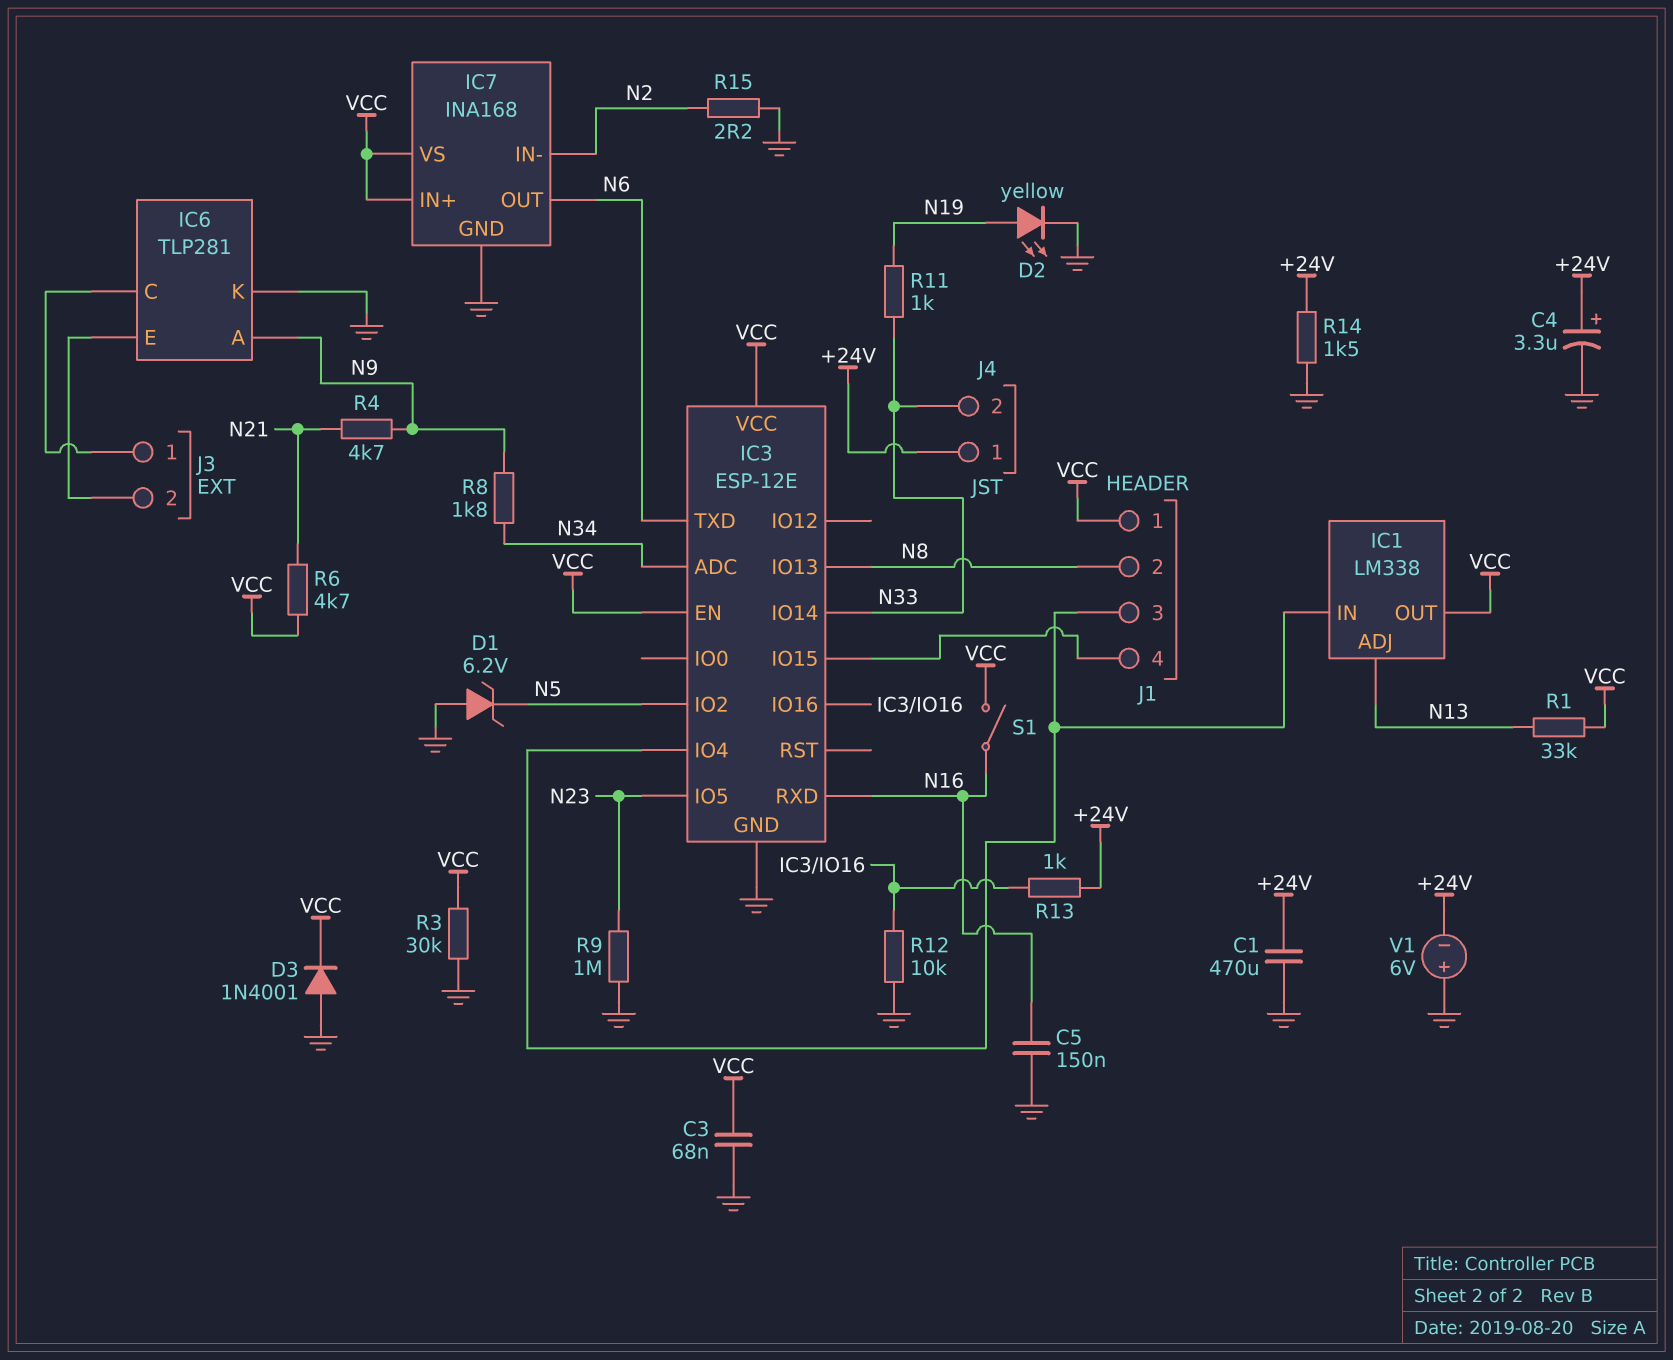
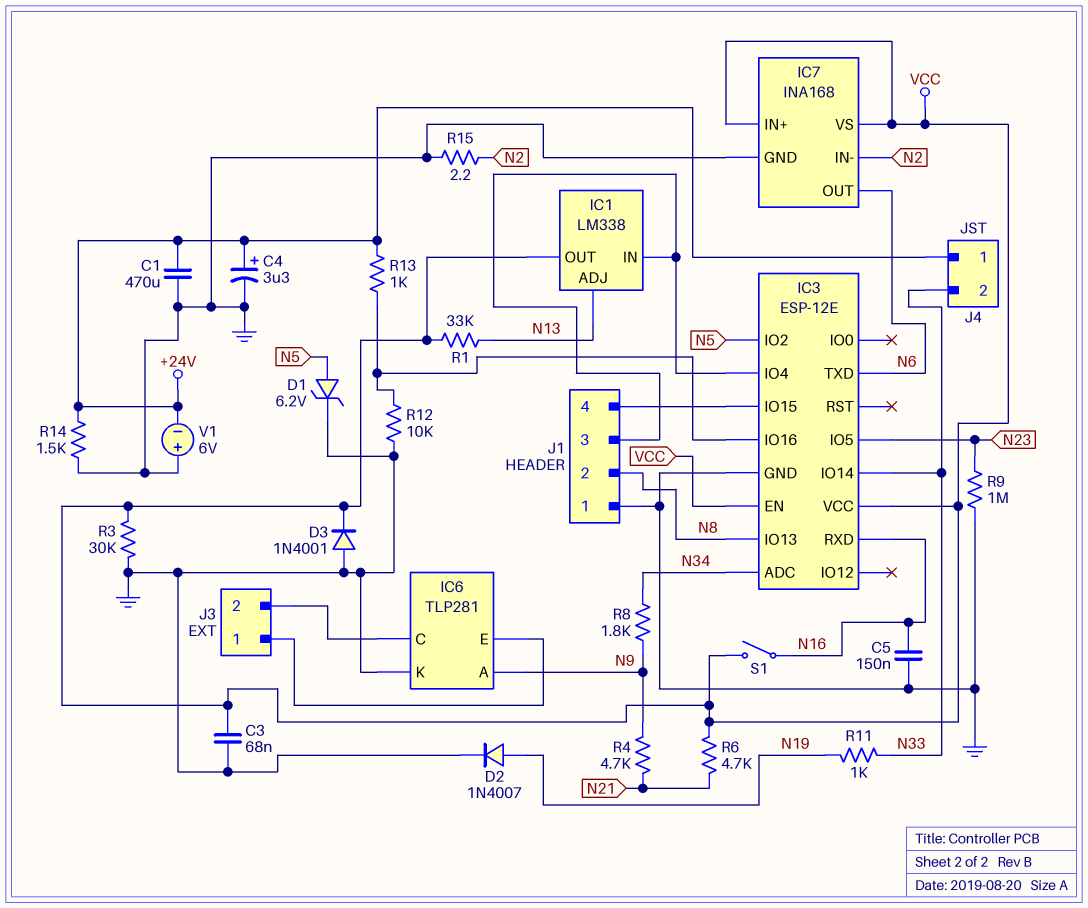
D1: zener 6.2V (A GND, K N5) -> zener 6.2V (A N5, K GND)
D2: LED yellow (A N19, K GND) -> diode 1N4007 (A N19, K GND)
J1 pin 1: VCC -> GND
J3 pin 1: IC6/C -> IC6/E
J3 pin 2: IC6/E -> IC6/C

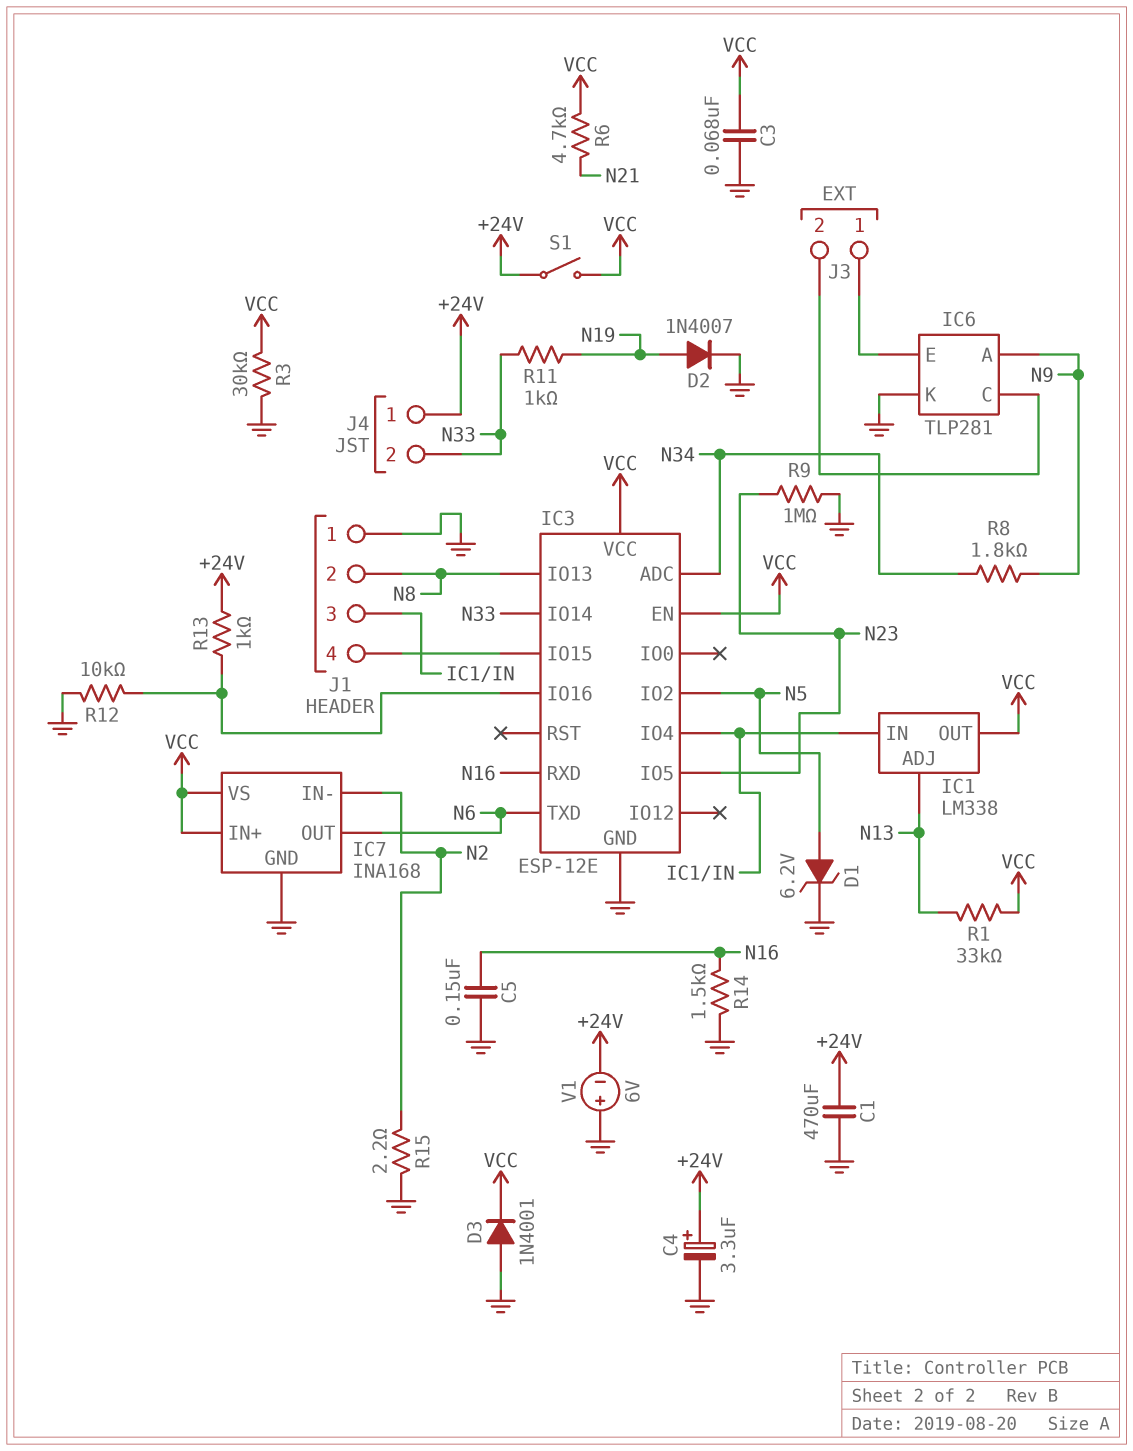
R4: 4.7k (N9, N21) -> none
R14: 1.5k (+24V, GND) -> 1.5k (GND, N16)
S1: switch (N16, VCC) -> switch (+24V, VCC)

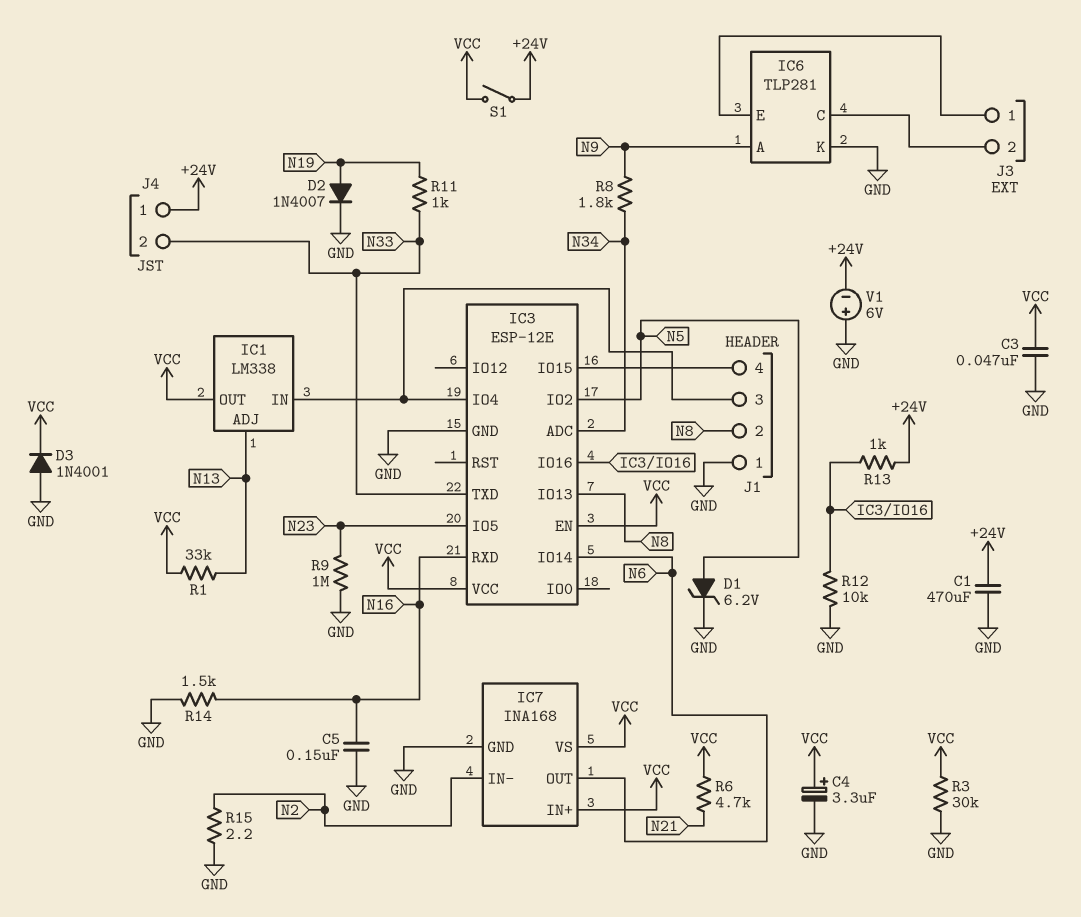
C3: 68nF (GND, VCC) -> 47nF (GND, VCC)
C4: 3.3uF (plus +24V, minus GND) -> 3.3uF (plus VCC, minus GND)
IC3 pin IO14: N33 -> N6
IC3 pin TXD: N6 -> N33

